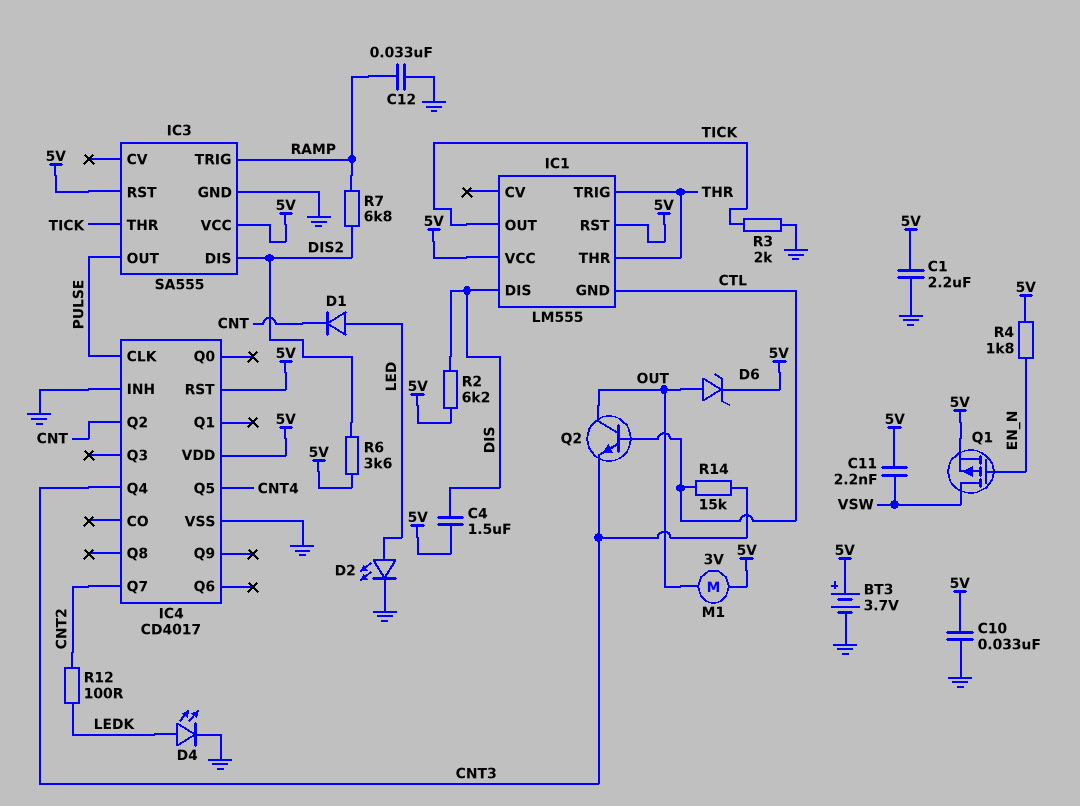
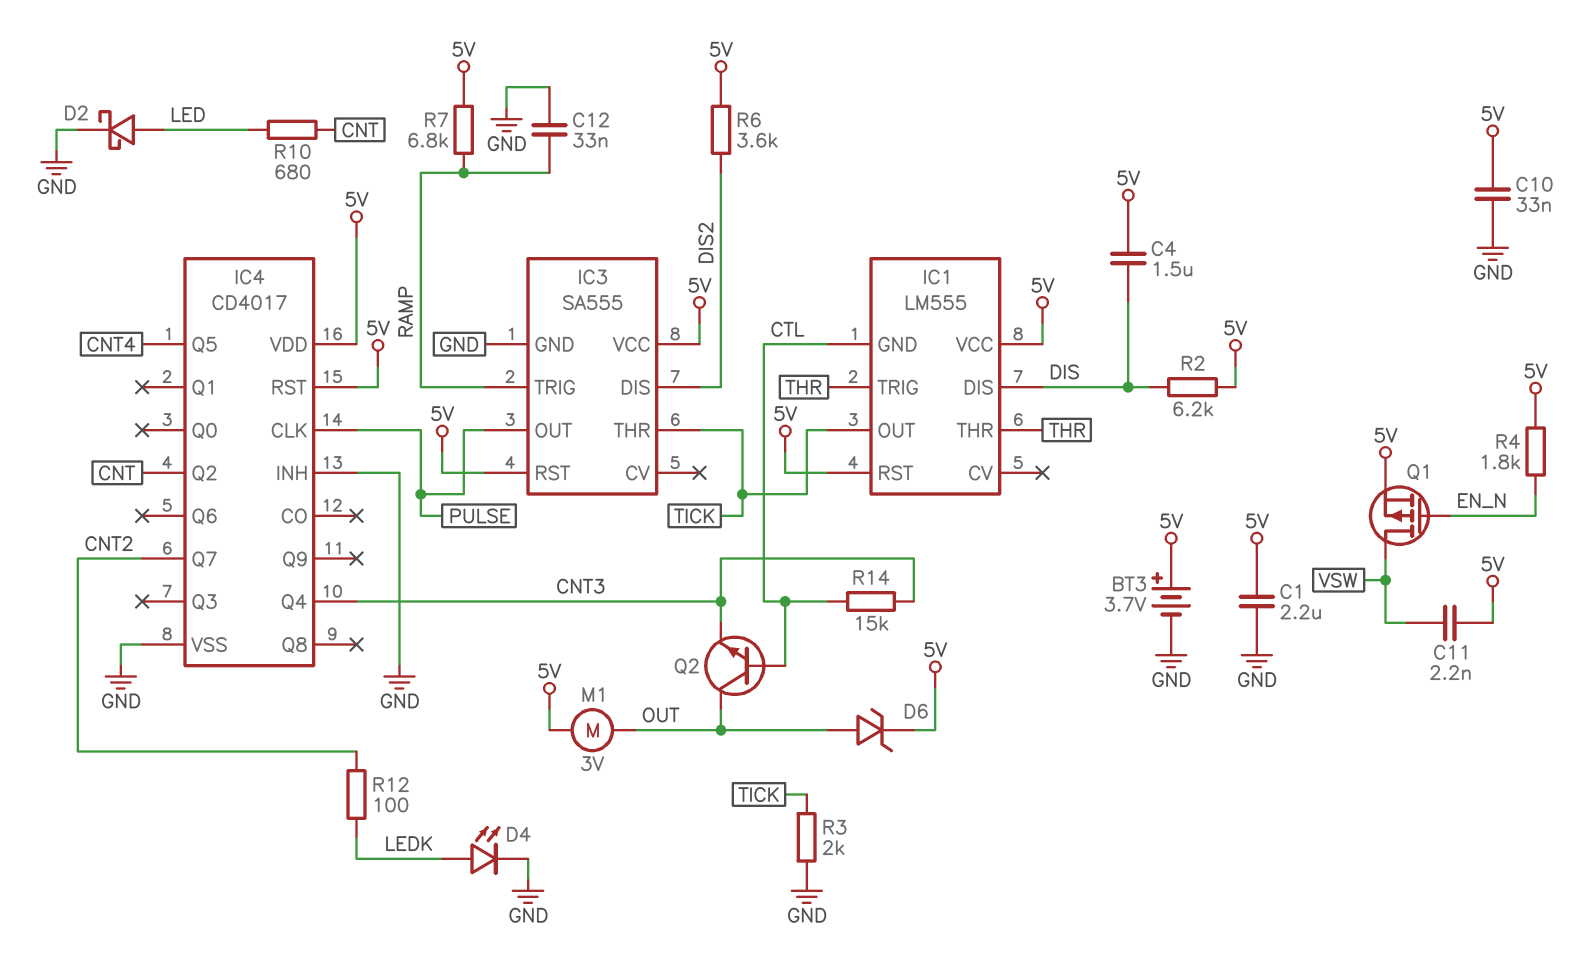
D1: diode (A LED, K CNT) -> none
D2: LED (A LED, K GND) -> schottky (A LED, K GND)
R7: 6.8k (DIS2, RAMP) -> 6.8k (5V, RAMP)
R10: none -> 680 (CNT, LED)

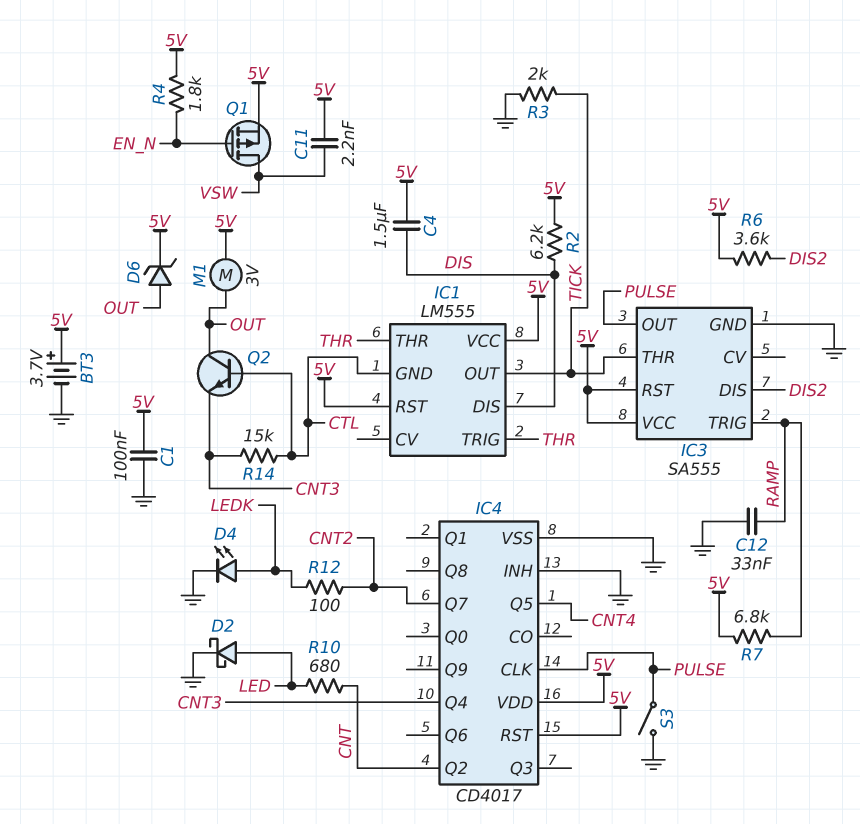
C1: 2.2uF (5V, GND) -> 100nF (5V, GND)
C10: 33nF (5V, GND) -> none
S3: none -> switch (GND, PULSE)

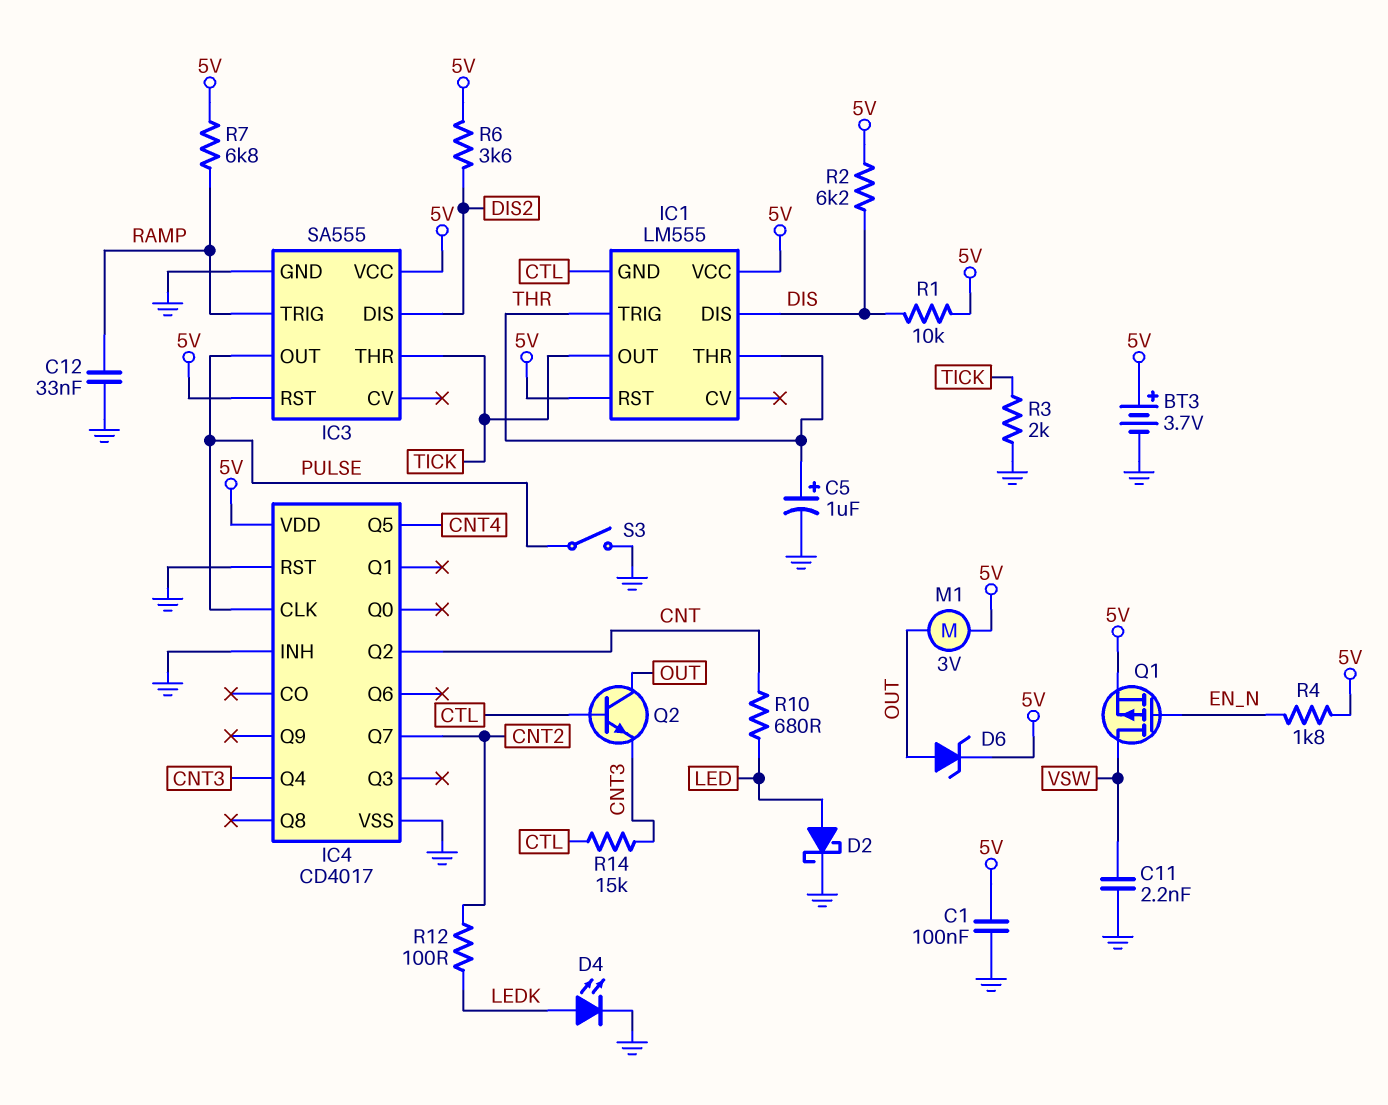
C4: 1.5uF (5V, DIS) -> none
C5: none -> 1uF (plus THR, minus GND)
C11: 2.2nF (5V, VSW) -> 2.2nF (GND, VSW)
IC4 pin RST: 5V -> GND
R1: none -> 10k (5V, DIS)

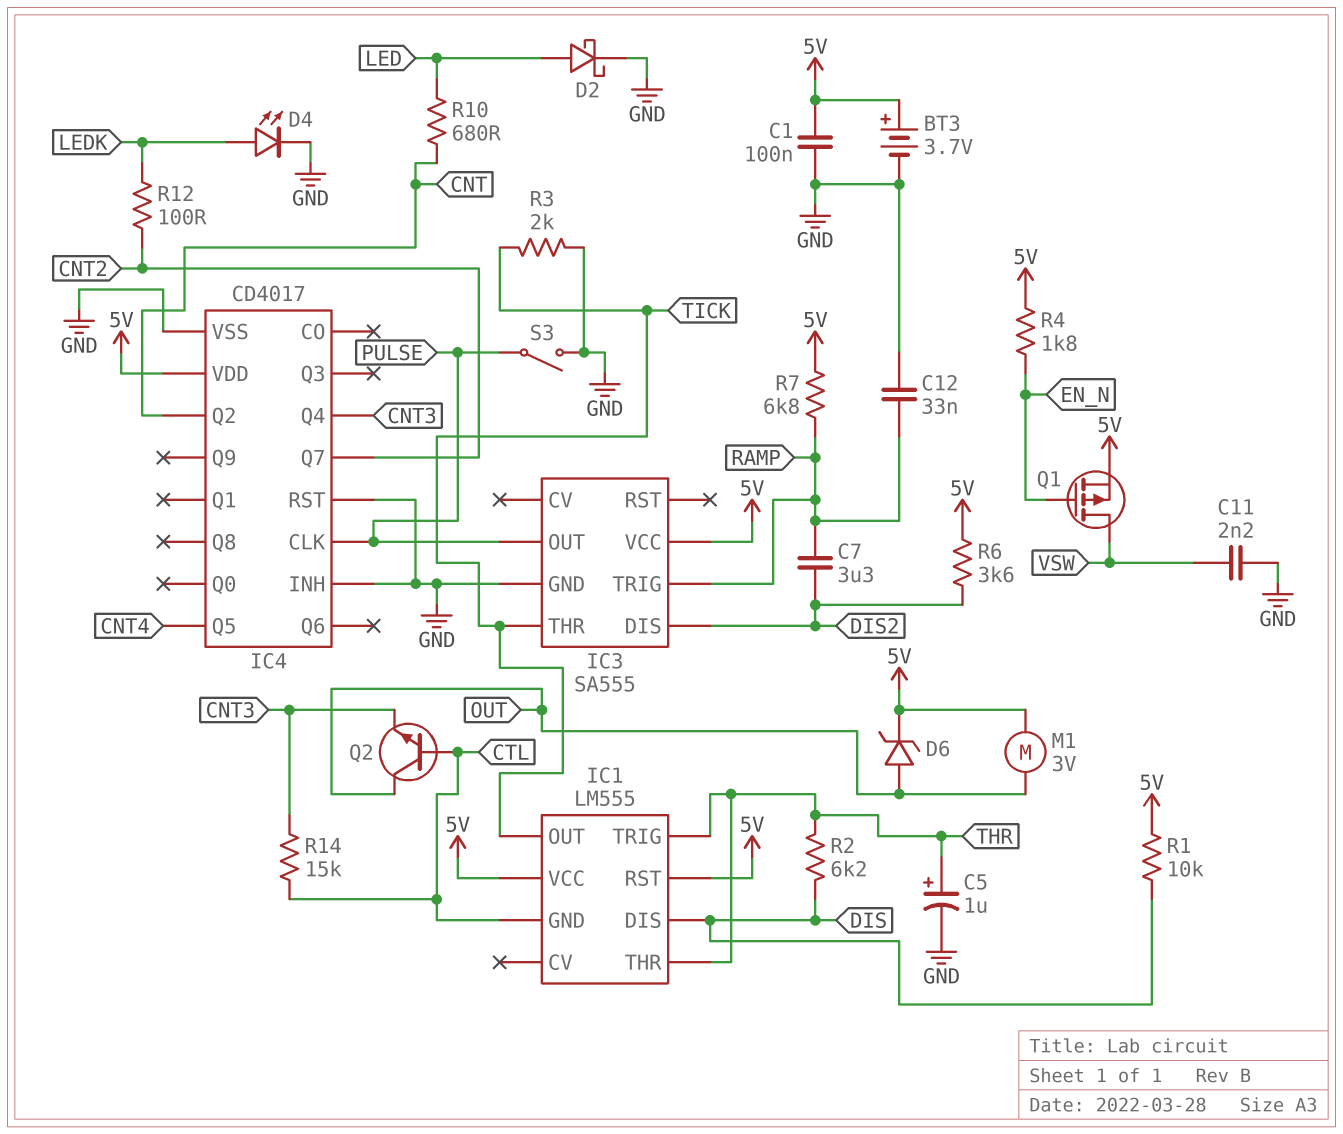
C7: none -> 3.3uF (DIS2, RAMP)
IC3 pin RST: 5V -> none
R2: 6.2k (5V, DIS) -> 6.2k (DIS, THR)

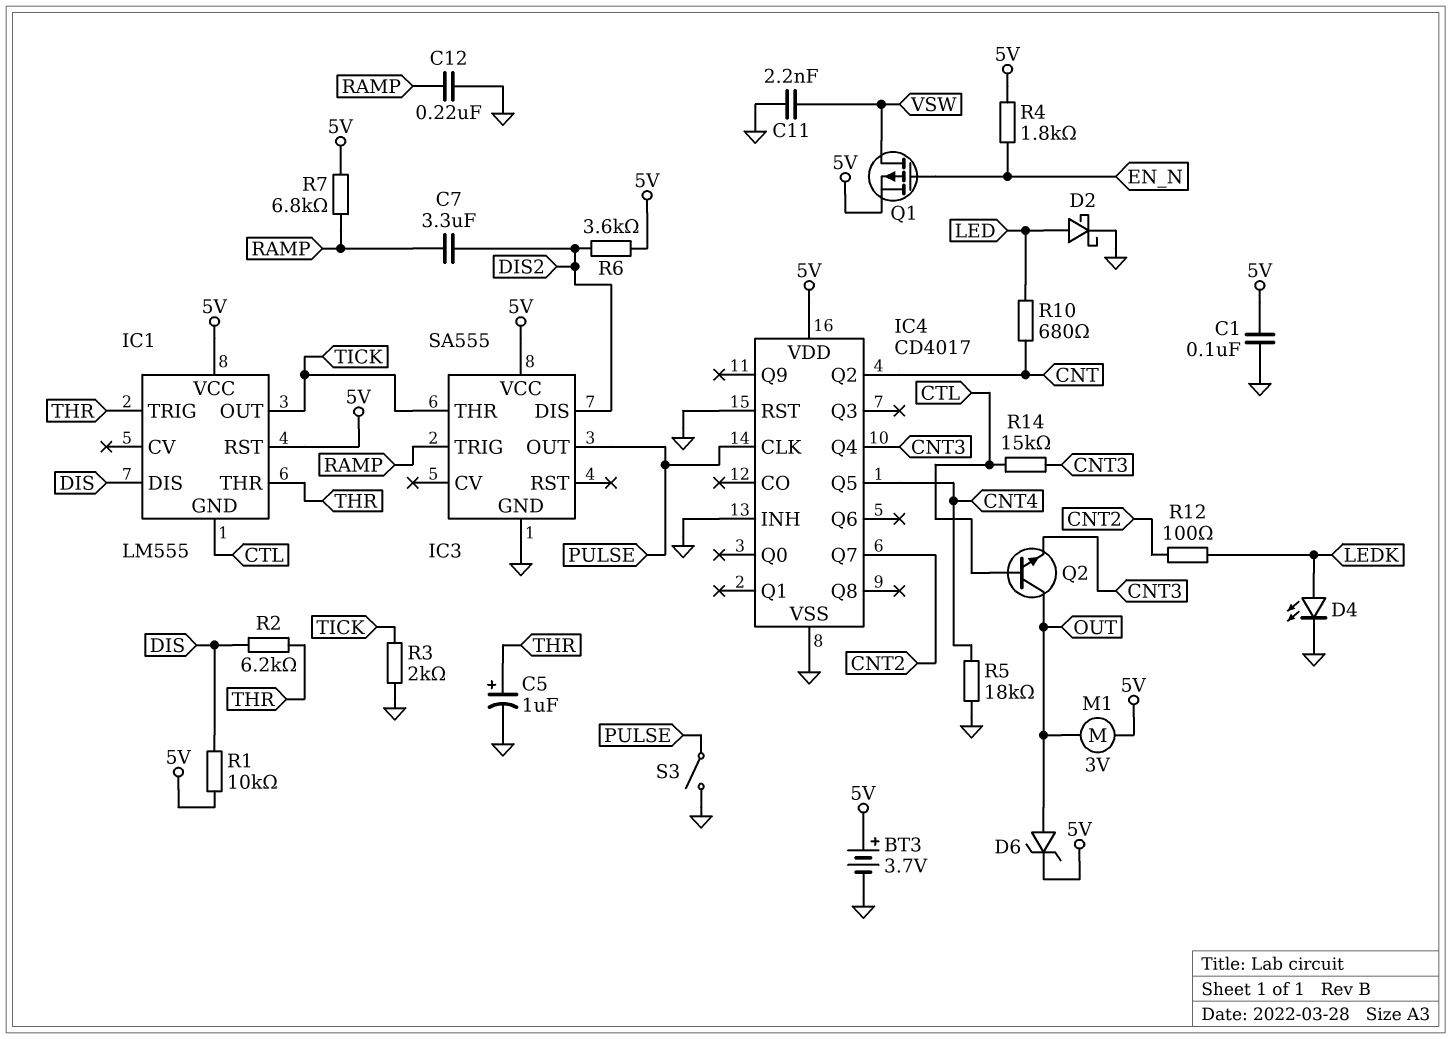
C12: 33nF (GND, RAMP) -> 220nF (GND, RAMP)
R5: none -> 18k (CNT4, GND)

